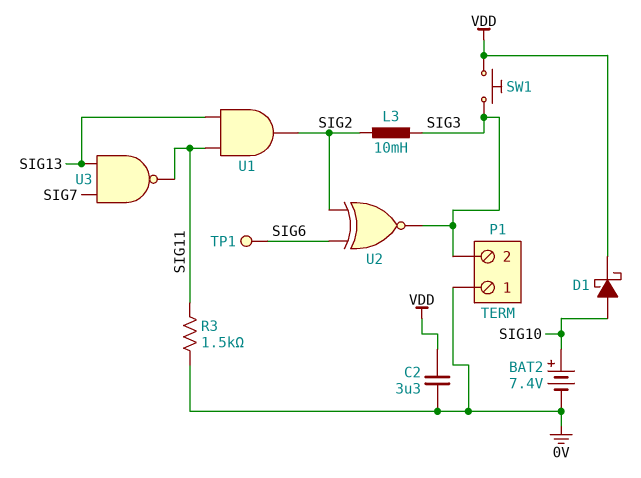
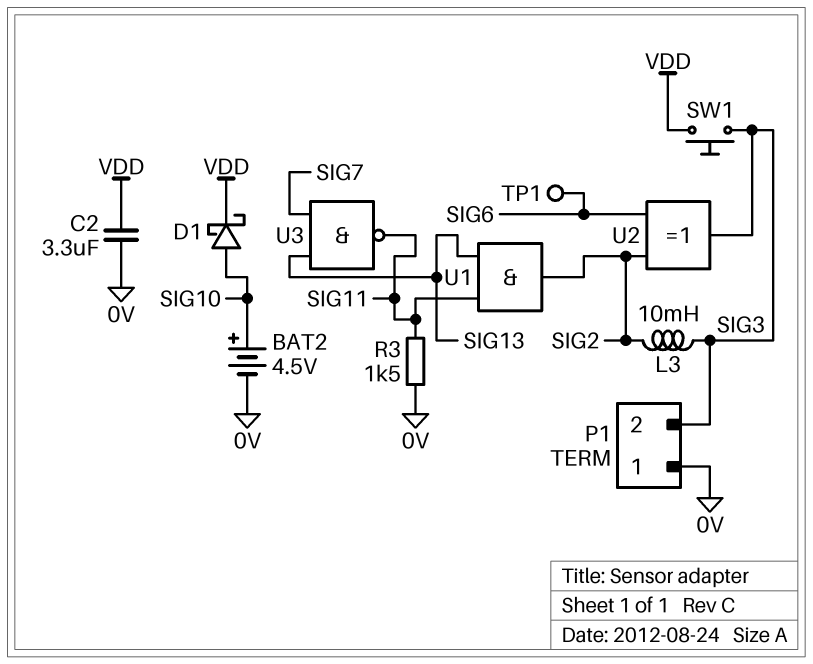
BAT2: 7.4V (plus SIG10, minus 0V) -> 4.5V (plus SIG10, minus 0V)
U2: XNOR (in SIG2, in SIG6, out SIG3) -> XOR (in SIG2, in SIG6, out SIG3)

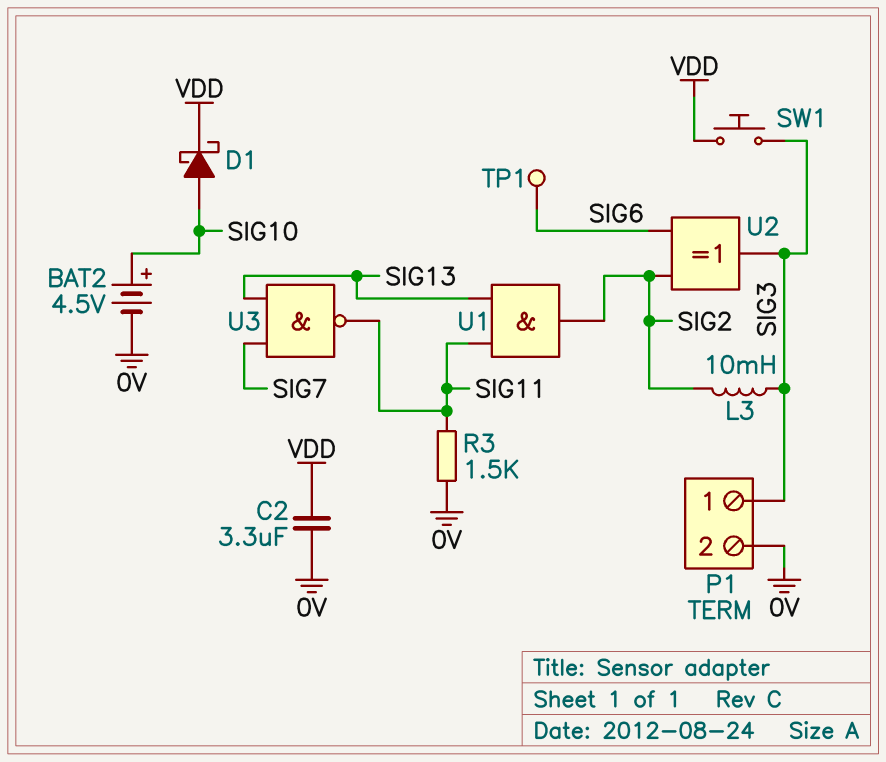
P1 pin 1: 0V -> SIG3
P1 pin 2: SIG3 -> 0V

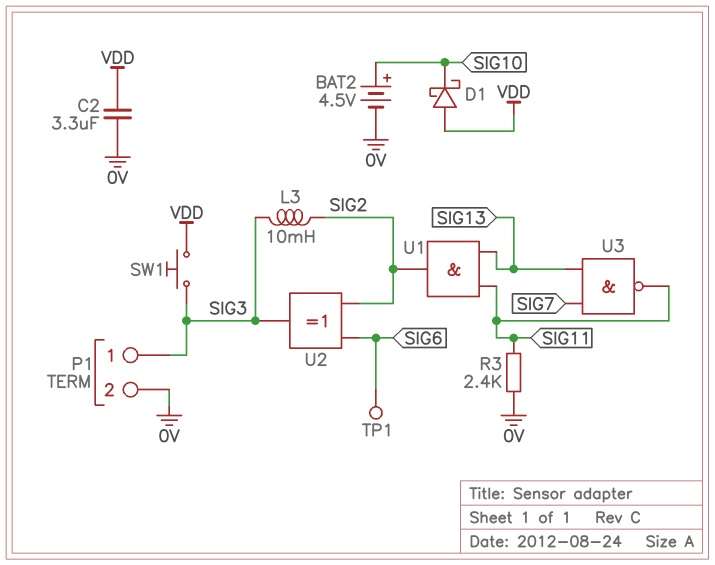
D1: schottky (A SIG10, K VDD) -> schottky (A VDD, K SIG10)
R3: 1.5k (0V, SIG11) -> 2.4k (0V, SIG11)

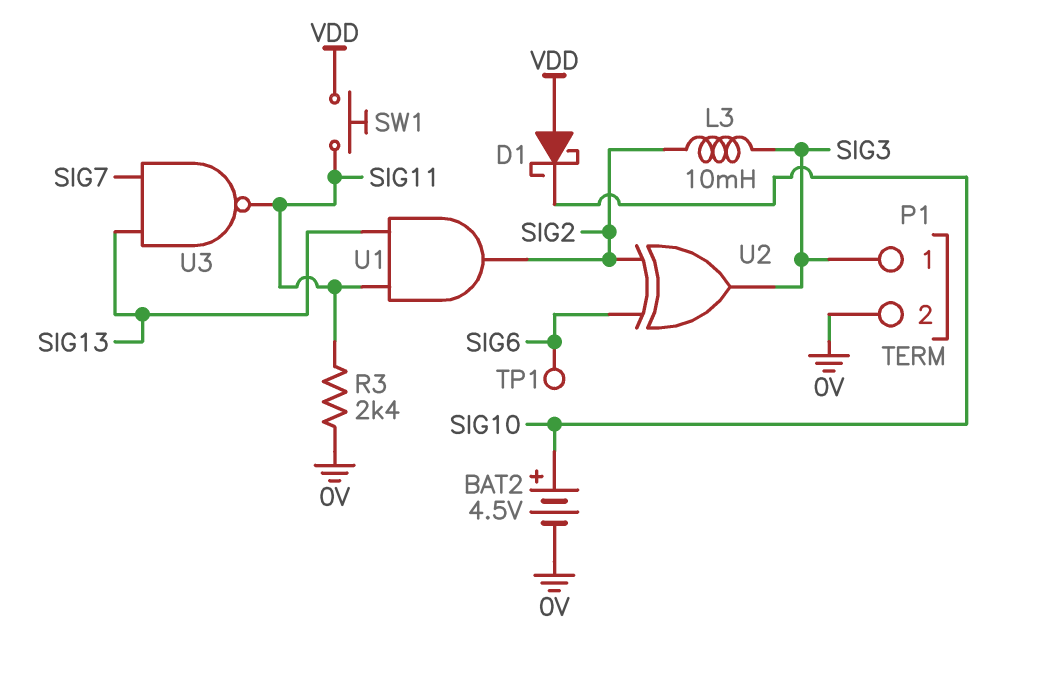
C2: 3.3uF (0V, VDD) -> none
SW1: button (SIG3, VDD) -> button (SIG11, VDD)

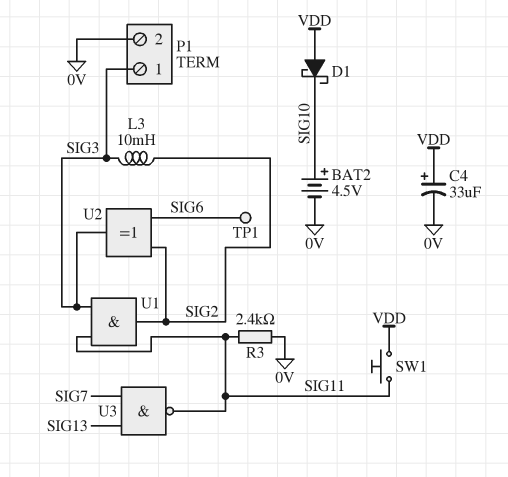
C4: none -> 33uF (plus VDD, minus 0V)
U1: AND (in SIG11, in SIG13, out SIG2) -> AND (in SIG3, in SIG11, out SIG2)

